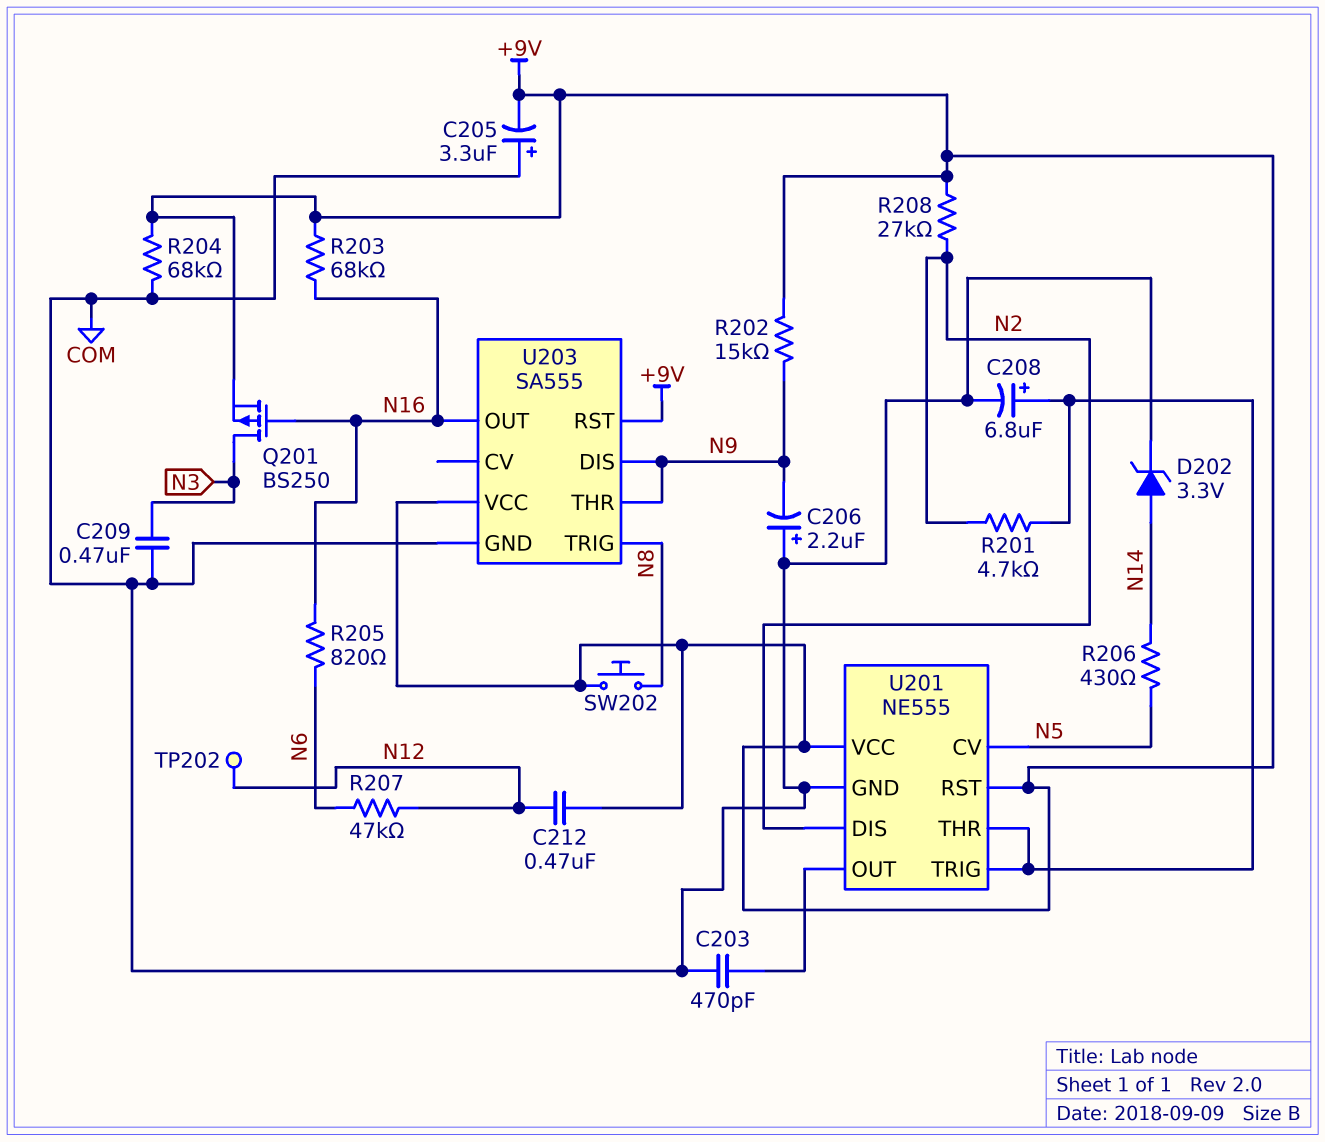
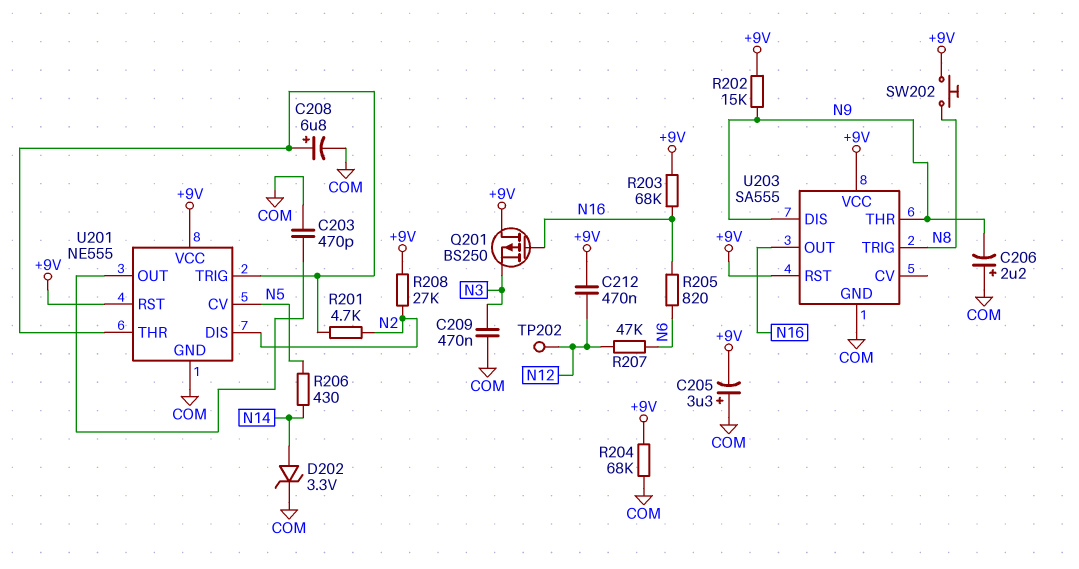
Q201: PMOS BS250 (G N16, D N3, S +9V) -> PMOS BS250 (G N16, D +9V, S N3)

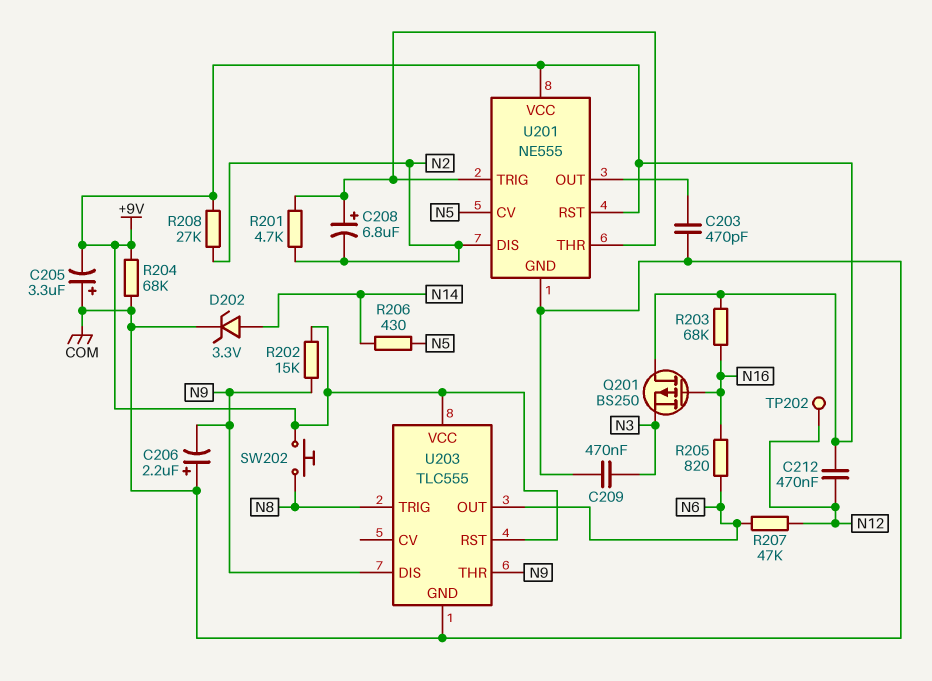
C208: 6.8uF (plus U201/THR, minus COM) -> 6.8uF (plus U201/THR, minus N2)
U203: SA555 -> TLC555
U203 pin OUT: N16 -> N6

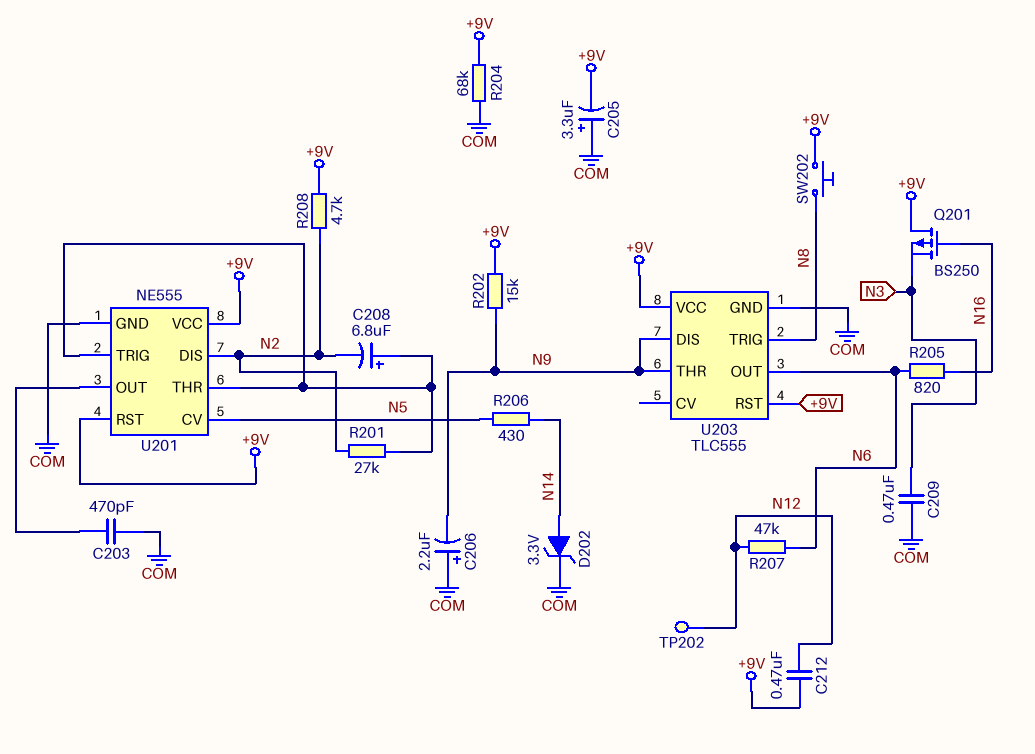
R201: 4.7k (N2, U201/THR) -> 27k (N2, U201/THR)
R203: 68k (+9V, N16) -> none
R208: 27k (+9V, N2) -> 4.7k (+9V, N2)

